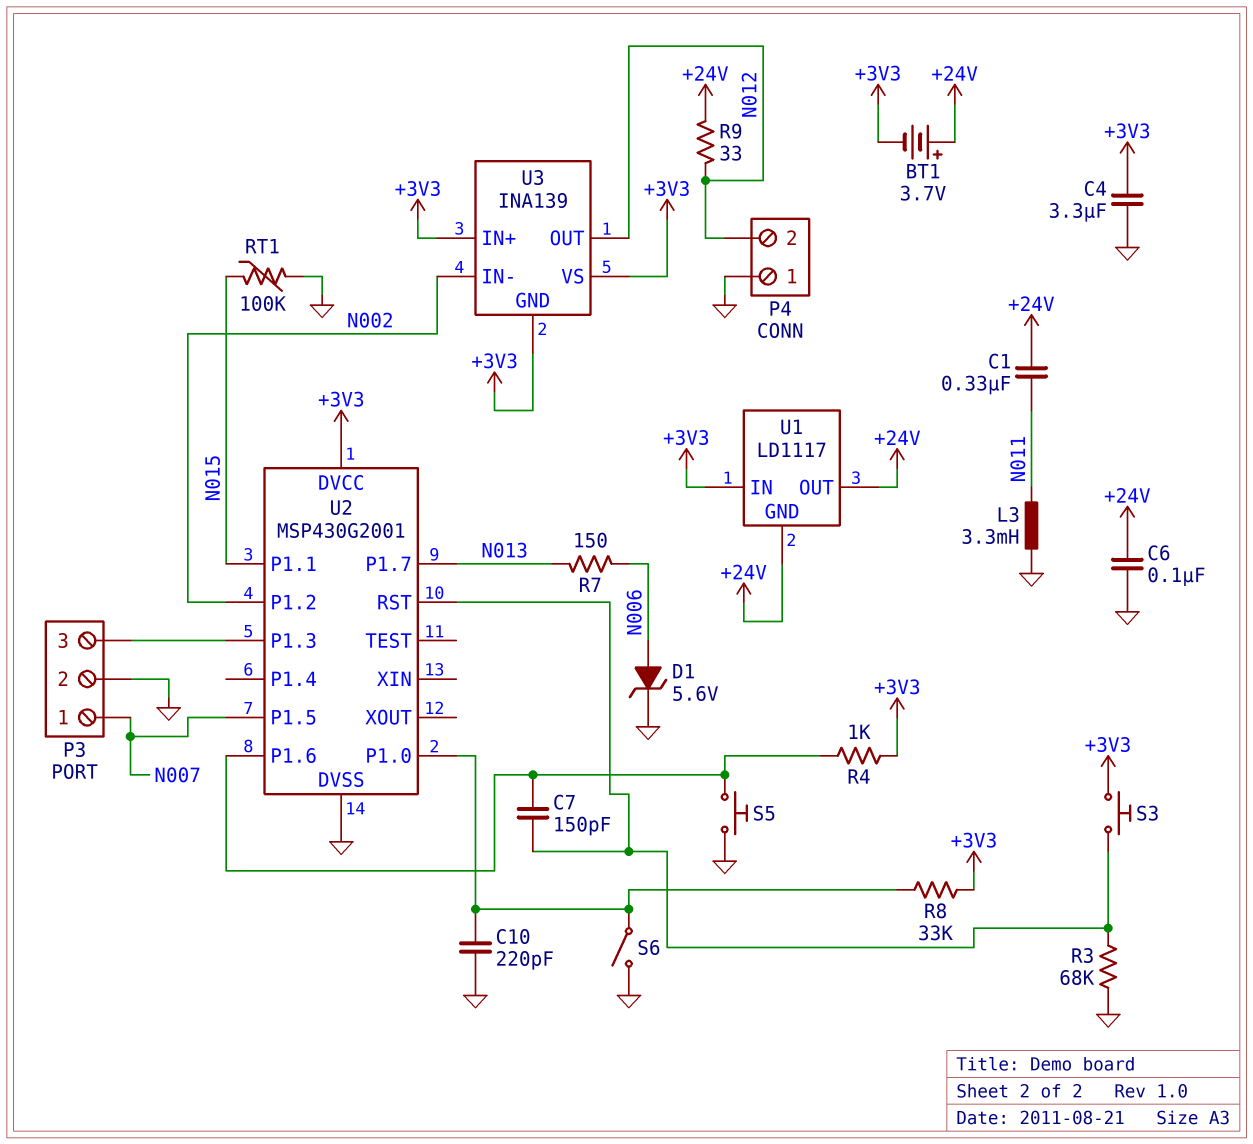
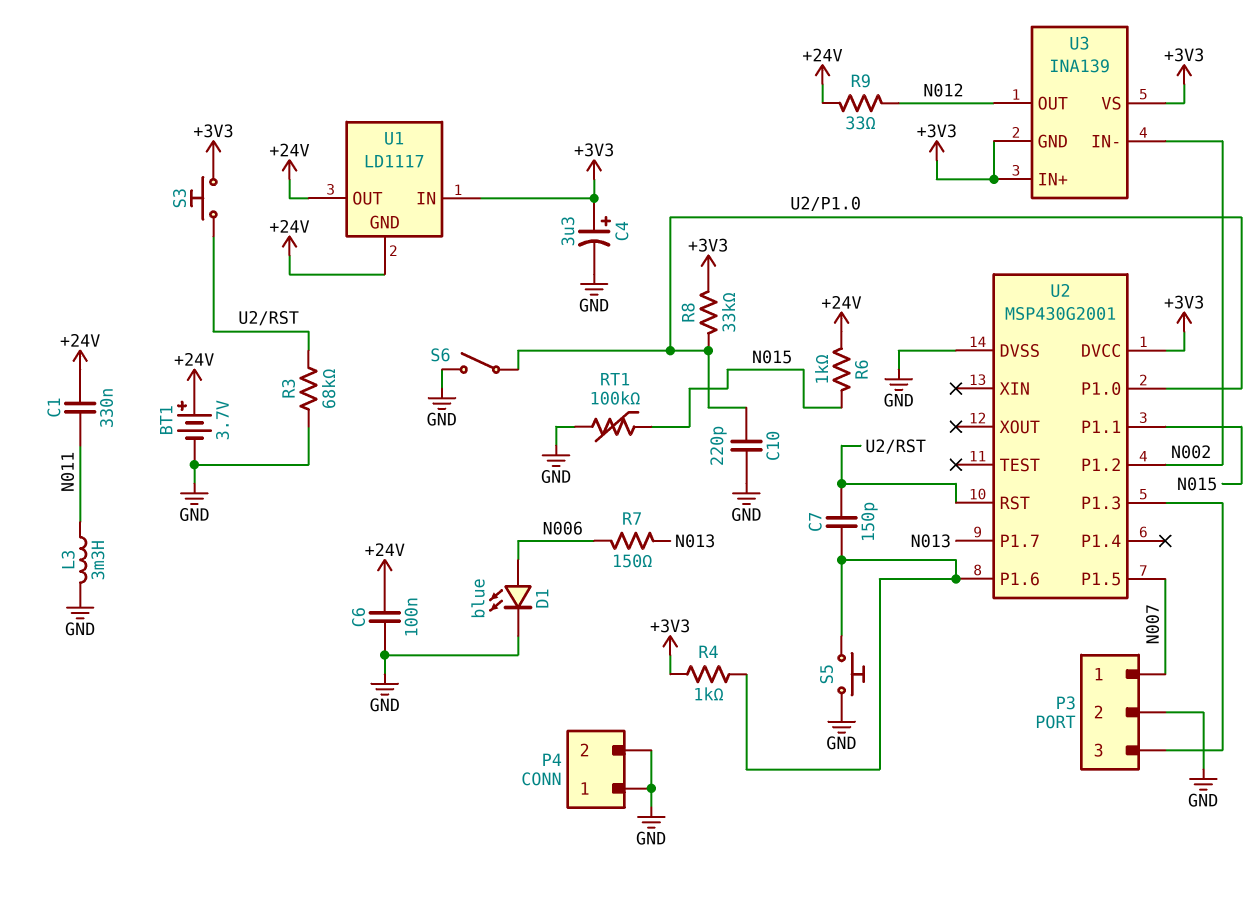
BT1: 3.7V (plus +24V, minus +3V3) -> 3.7V (plus +24V, minus GND)
C4: 3.3uF (+3V3, GND) -> 3.3uF (plus +3V3, minus GND)
D1: zener 5.6V (A N006, K GND) -> LED blue (A N006, K GND)
P4 pin 2: N012 -> GND
R6: none -> 1k (+24V, N015)

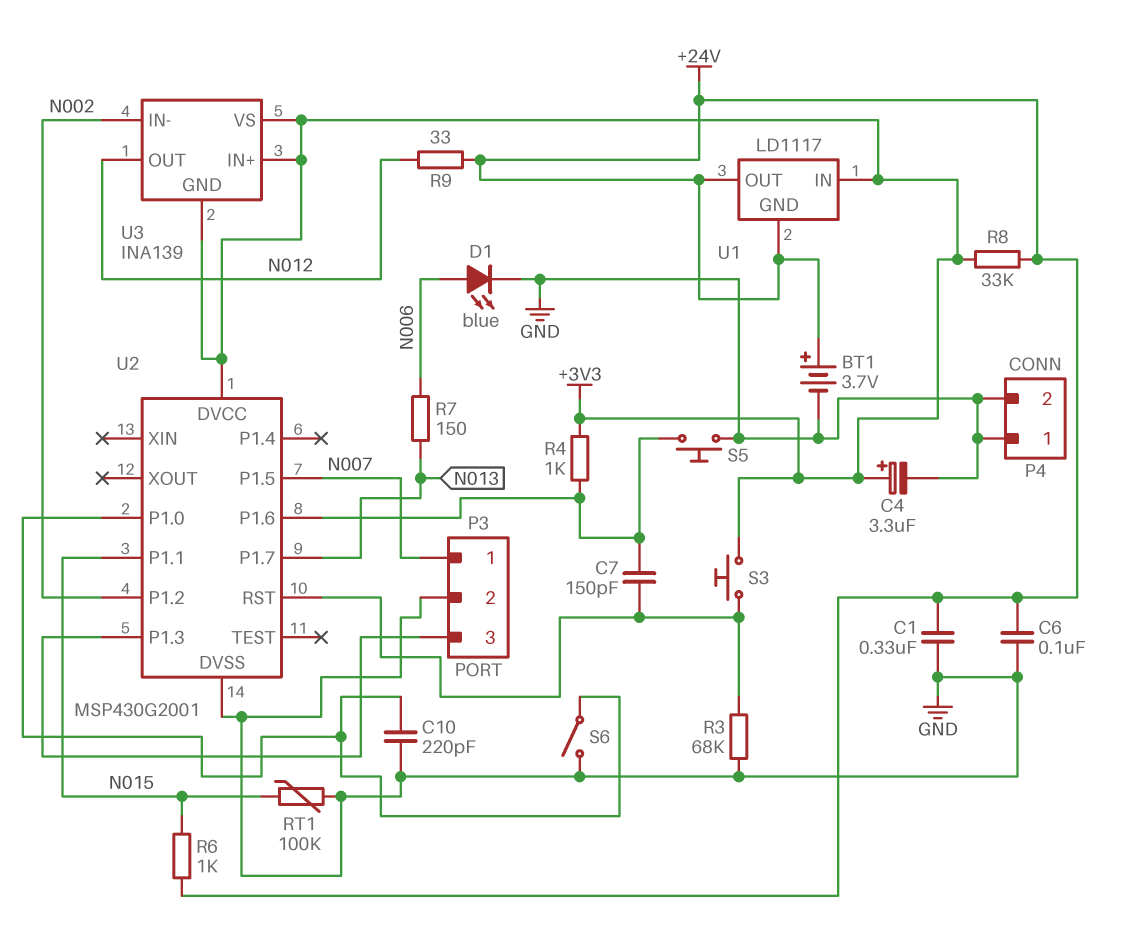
C1: 330nF (+24V, N011) -> 330nF (+24V, GND)
L3: 3.3mH (GND, N011) -> none
R8: 33k (+3V3, U2/P1.0) -> 33k (+3V3, +24V)

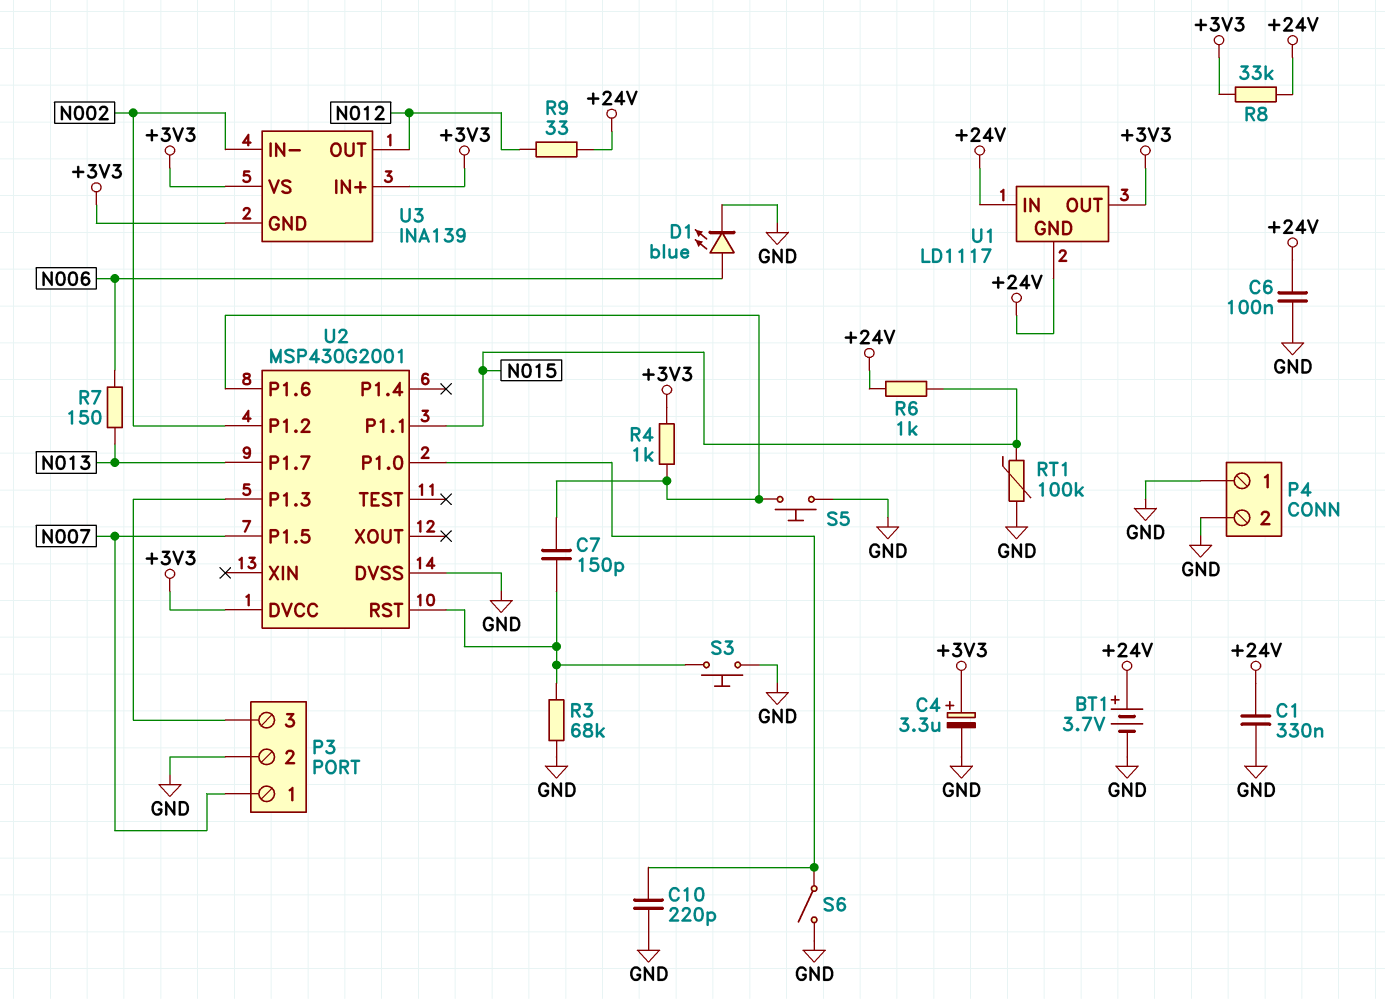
S3: button (+3V3, U2/RST) -> button (GND, U2/RST)
U1 pin IN: +3V3 -> +24V
U1 pin OUT: +24V -> +3V3

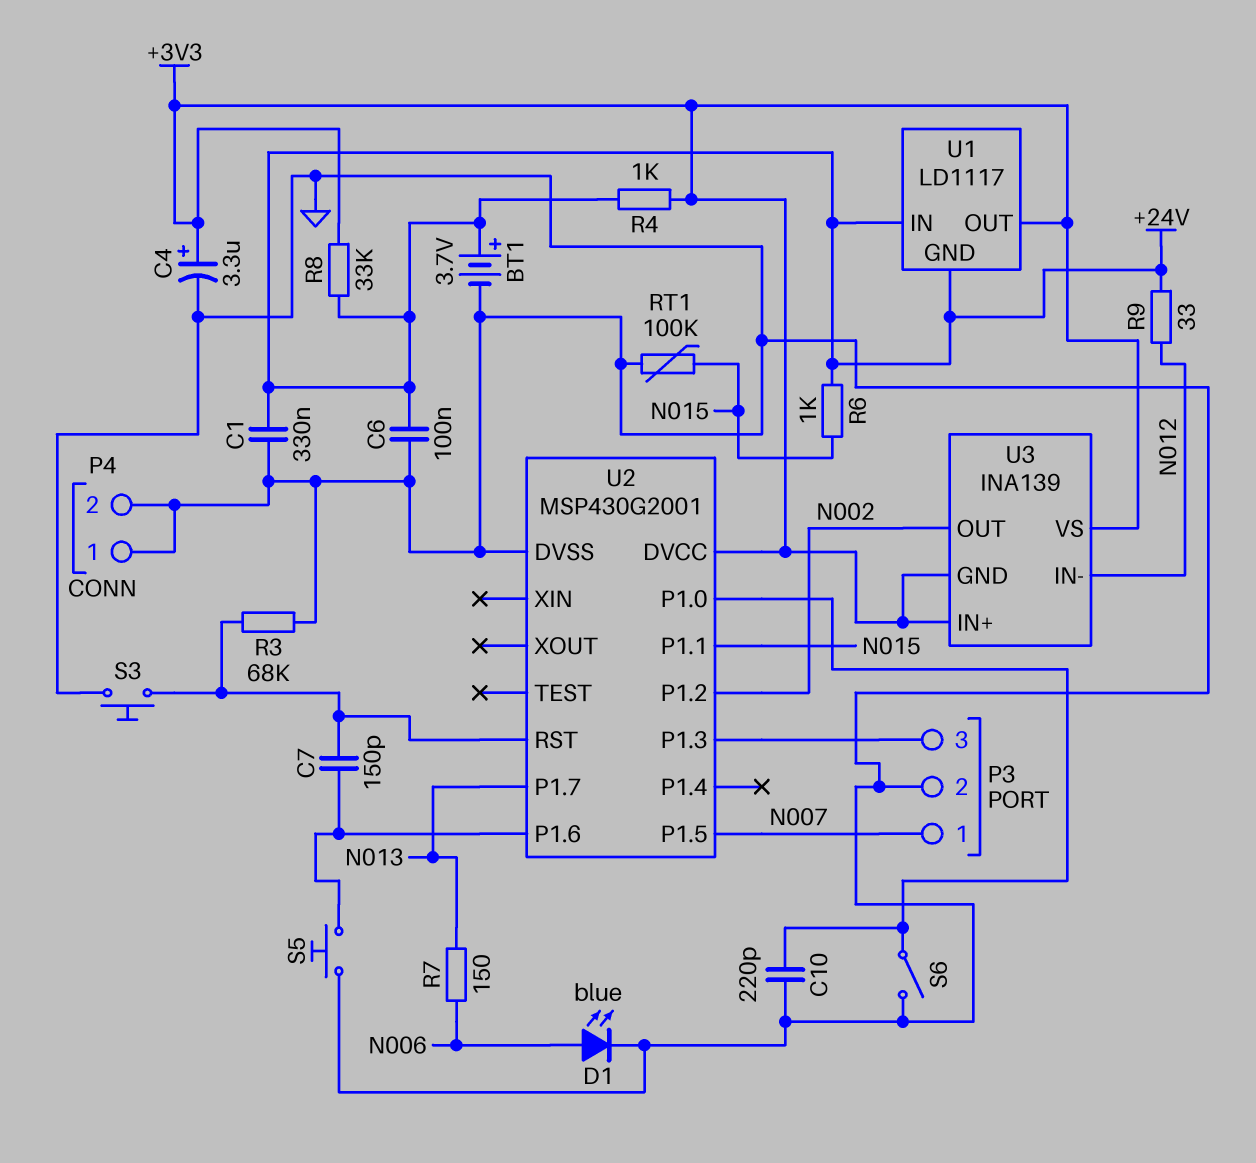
R4: 1k (+3V3, U2/P1.6) -> 1k (+3V3, +24V)
U3 pin IN-: N002 -> N012
U3 pin OUT: N012 -> N002

